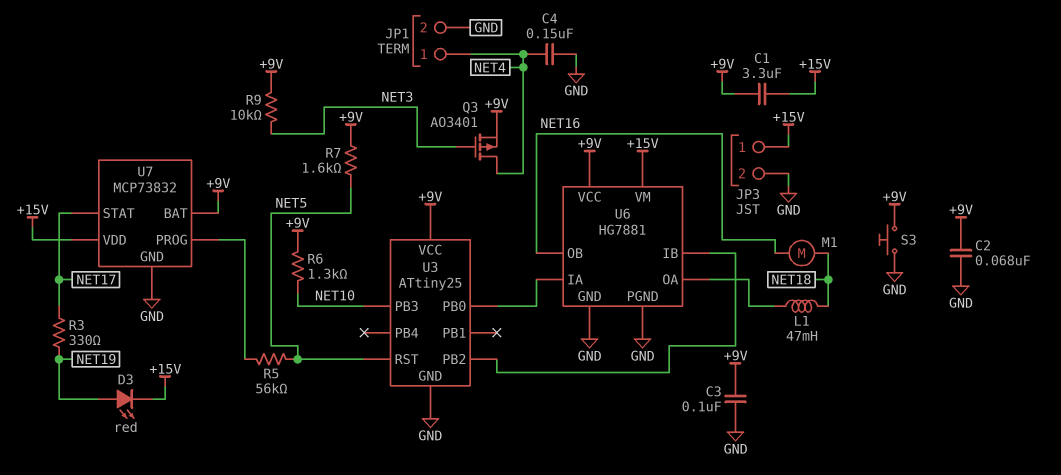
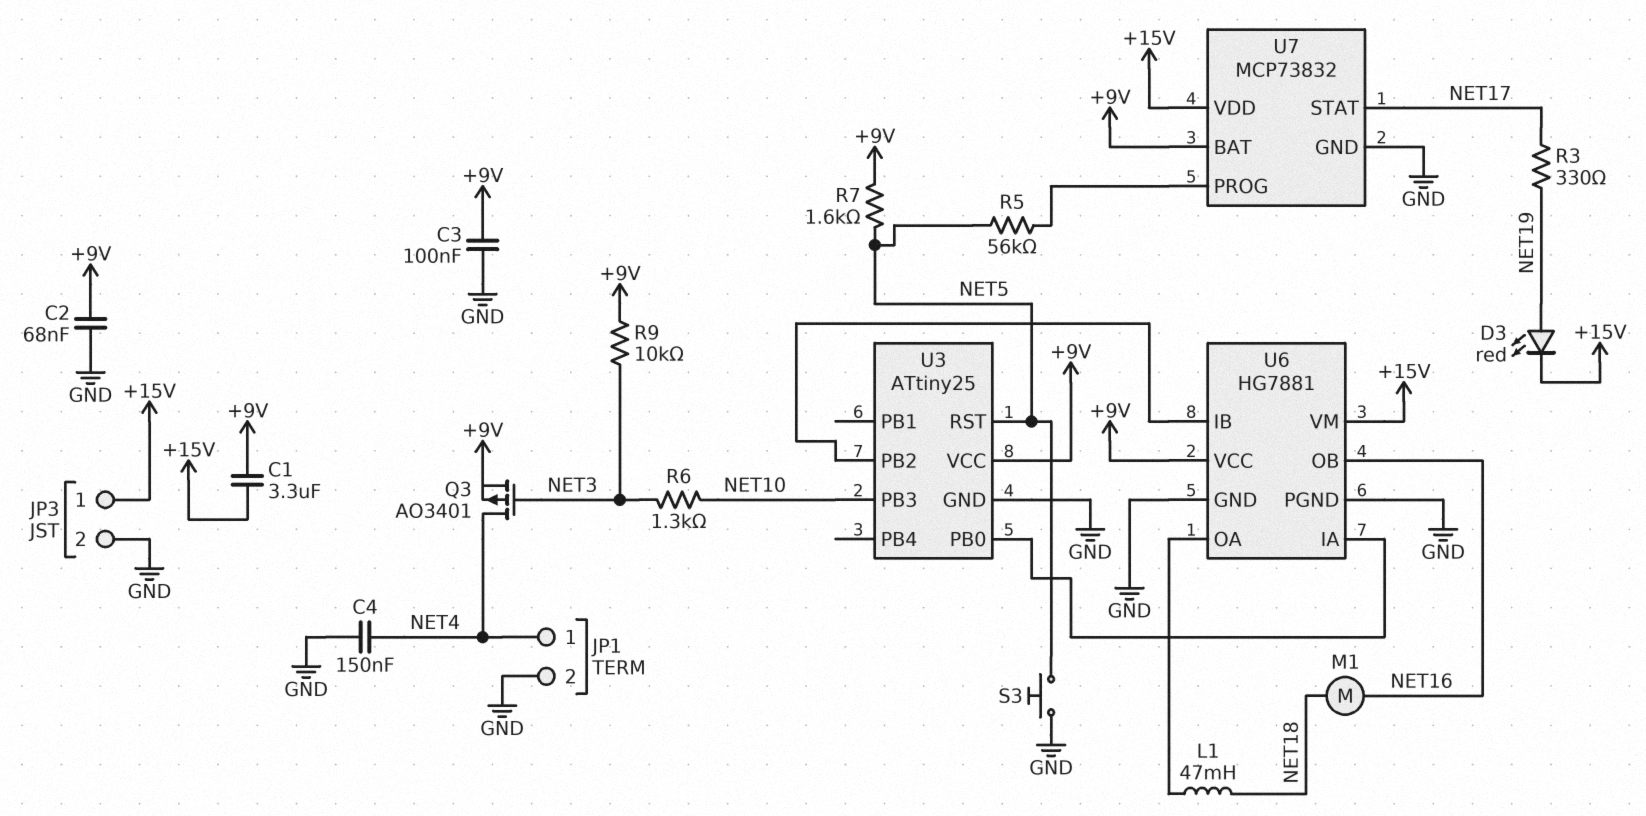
R6: 1.3k (+9V, NET10) -> 1.3k (NET3, NET10)
S3: button (+9V, GND) -> button (GND, NET5)

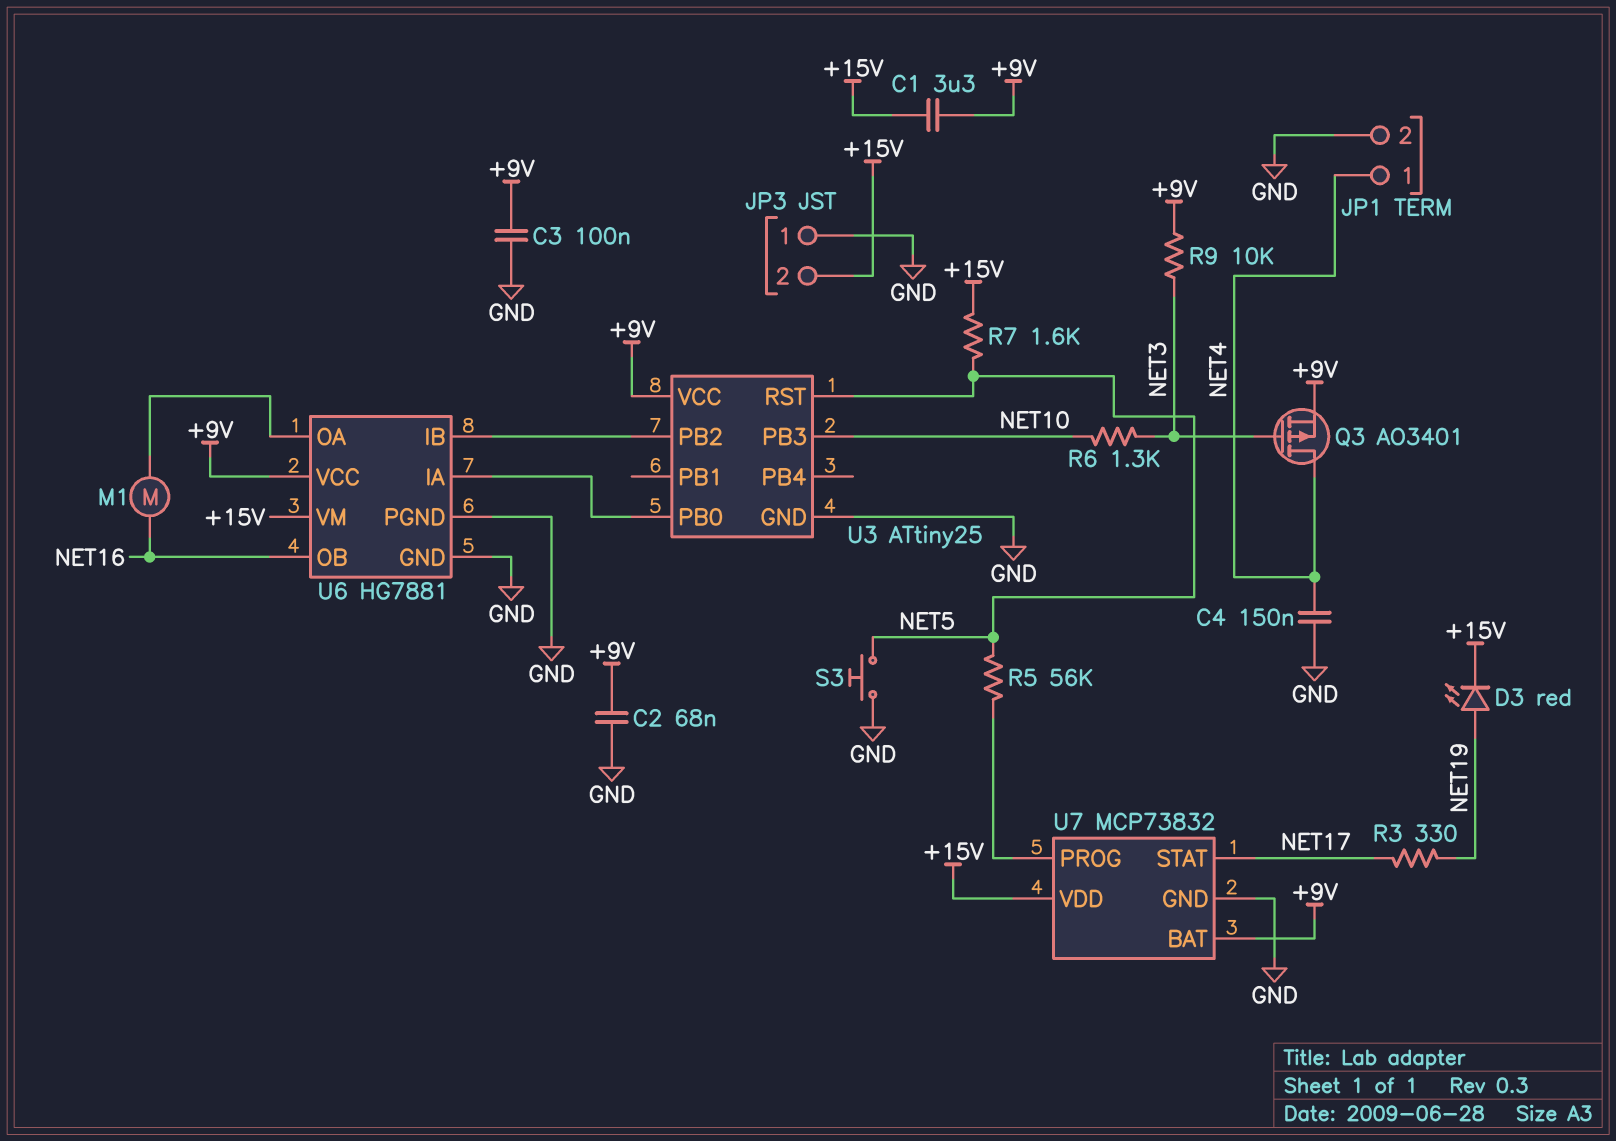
JP3 pin 1: +15V -> GND
JP3 pin 2: GND -> +15V
L1: 47mH (NET18, U6/OA) -> none
M1: motor (NET16, NET18) -> motor (NET16, U6/OA)
R7: 1.6k (+9V, NET5) -> 1.6k (+15V, NET5)

